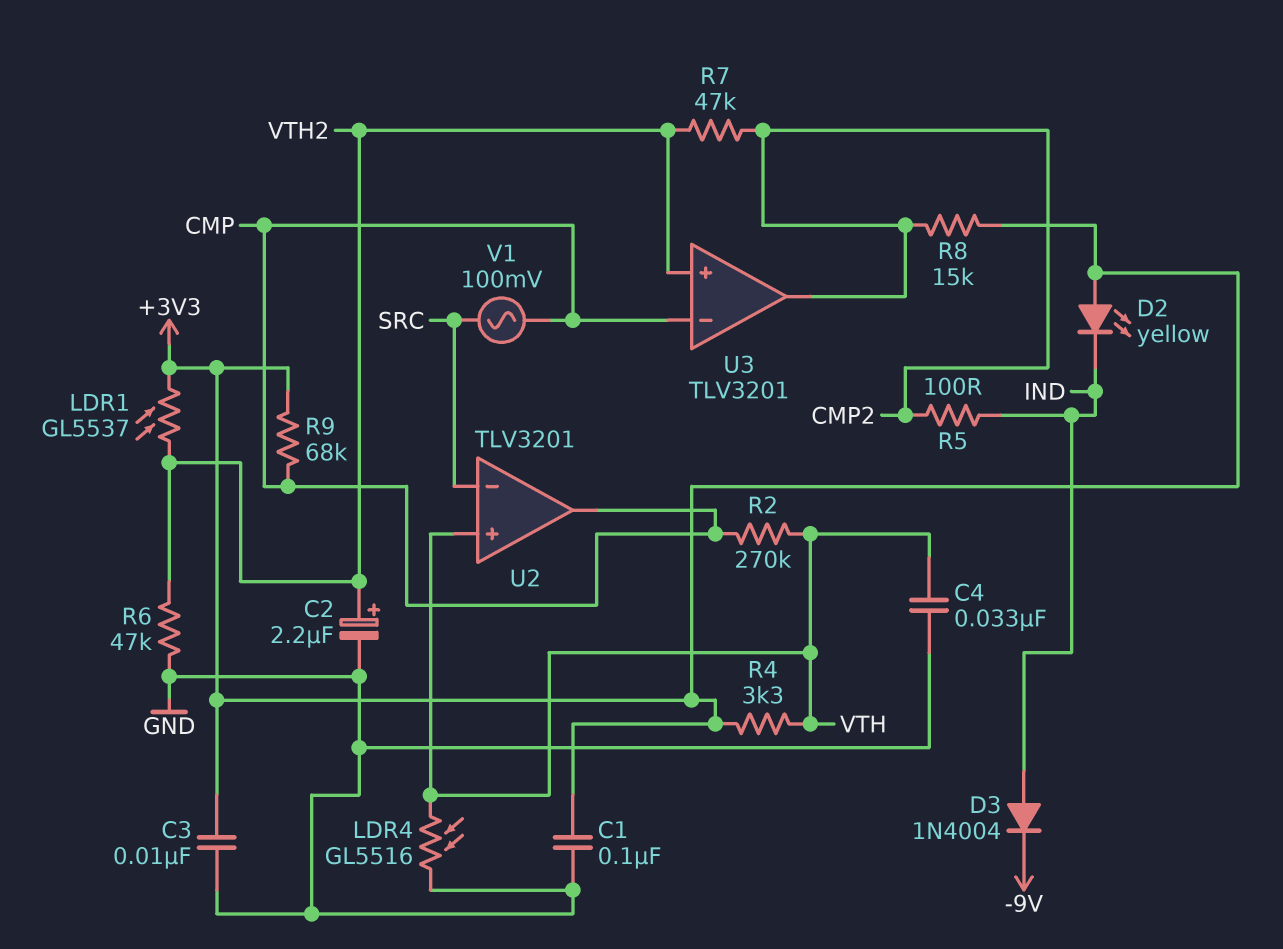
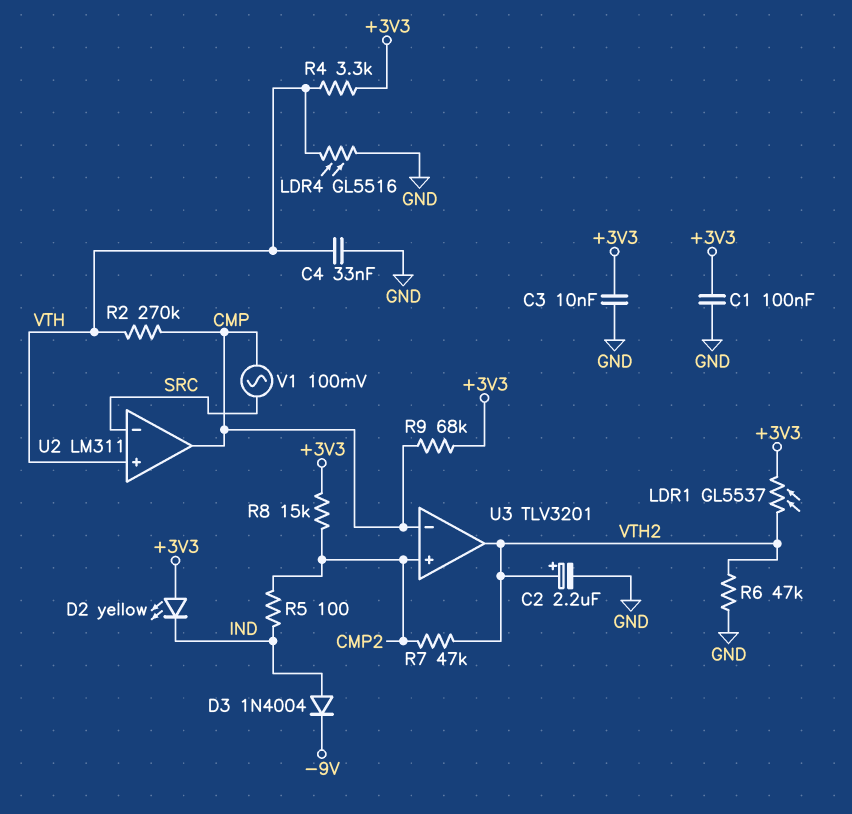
U2: TLV3201 -> LM311
U3 pin in+: VTH2 -> CMP2
U3 pin out: CMP2 -> VTH2

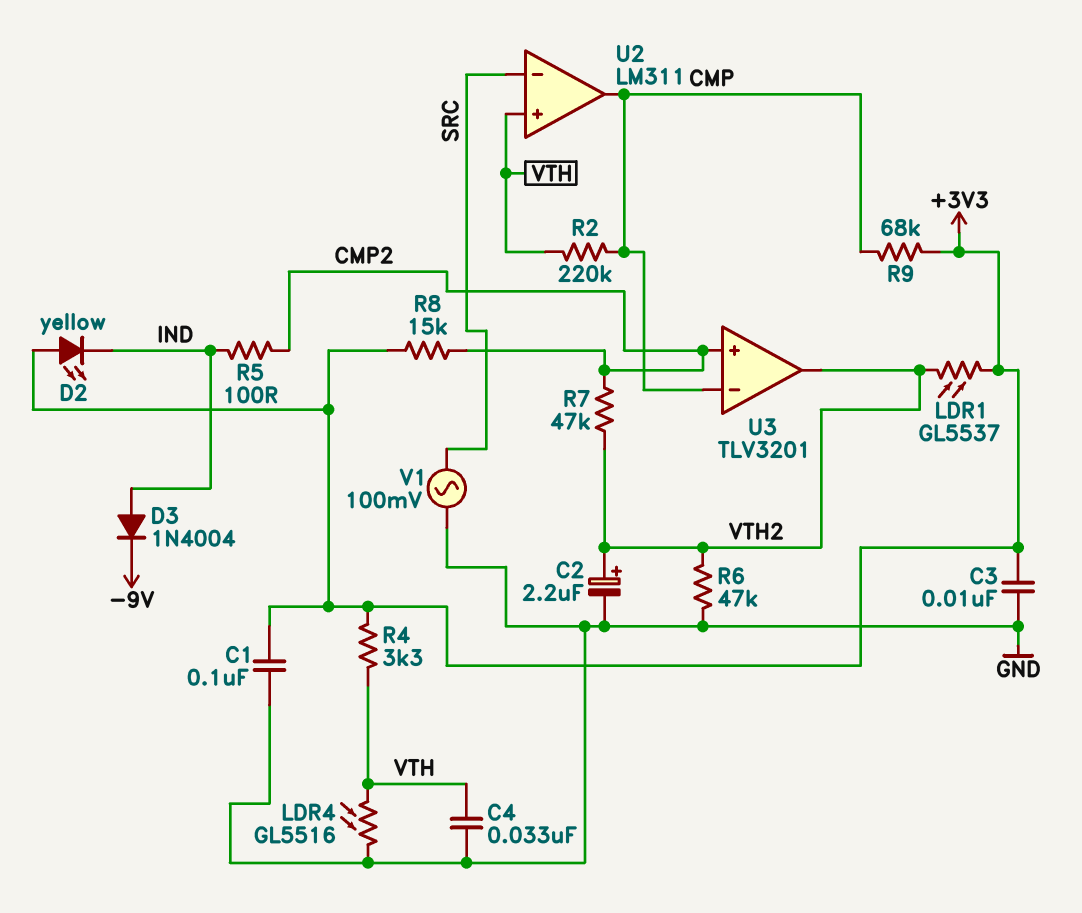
R2: 270k (CMP, VTH) -> 220k (CMP, VTH)
V1: AC 100mV (CMP, SRC) -> AC 100mV (GND, SRC)

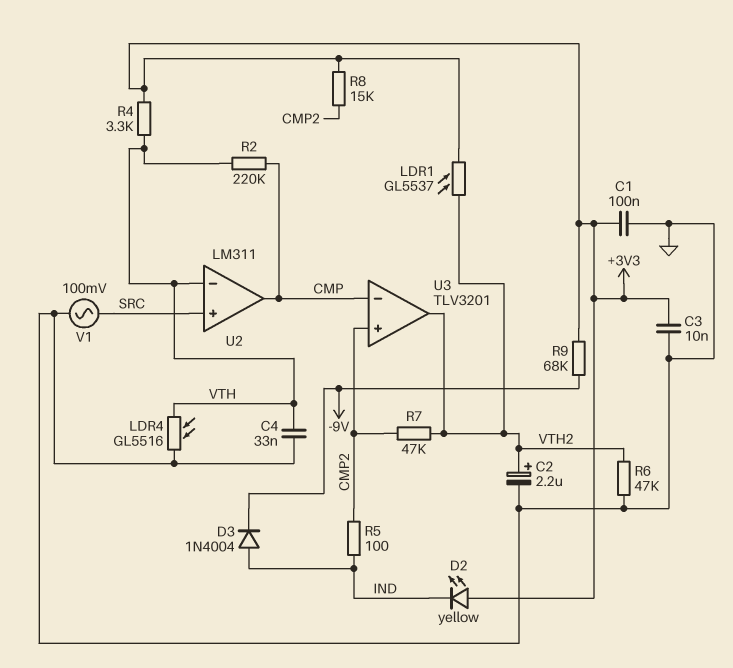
R9: 68k (+3V3, CMP) -> 68k (+3V3, -9V)
U2 pin in+: VTH -> SRC
U2 pin in-: SRC -> VTH

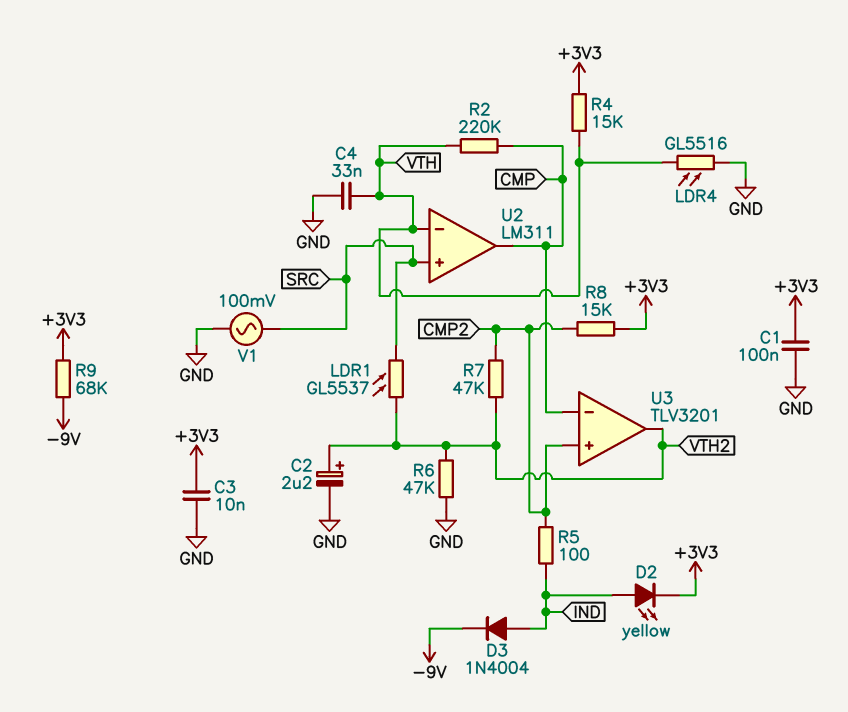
D2: LED yellow (A +3V3, K IND) -> LED yellow (A IND, K +3V3)
LDR1: GL5537 (+3V3, VTH2) -> GL5537 (SRC, VTH2)
R4: 3.3k (+3V3, VTH) -> 15k (+3V3, VTH)

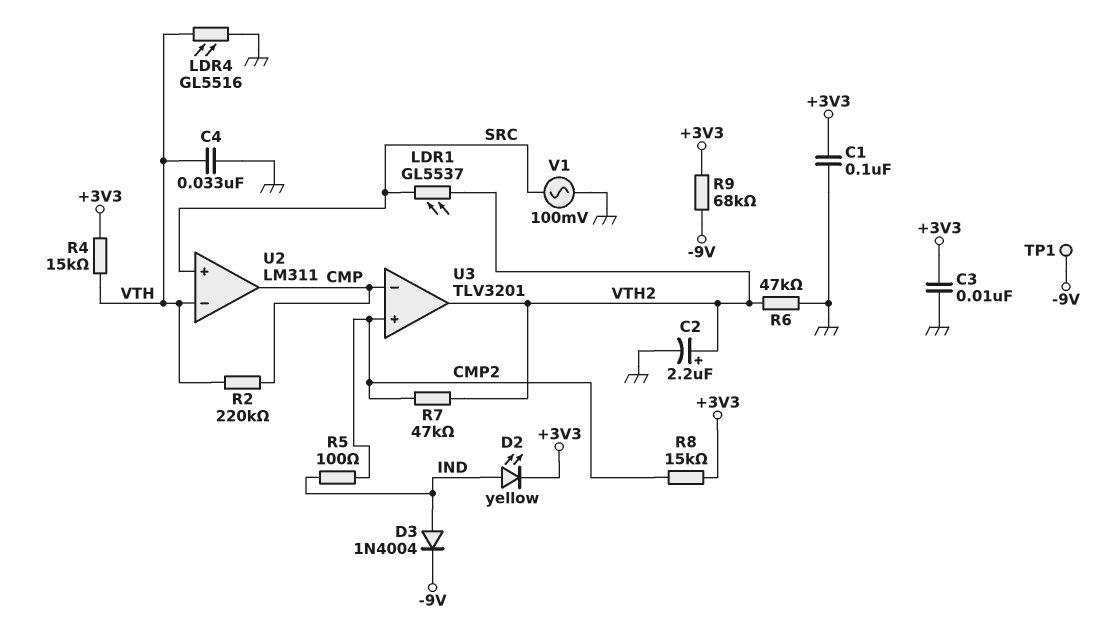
TP1: none -> test point (-9V)

